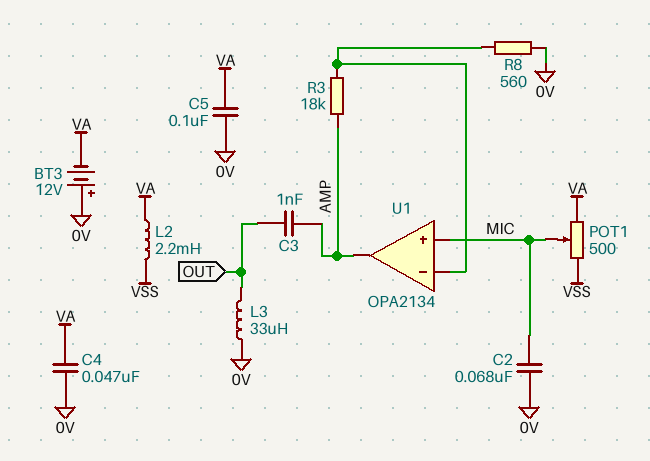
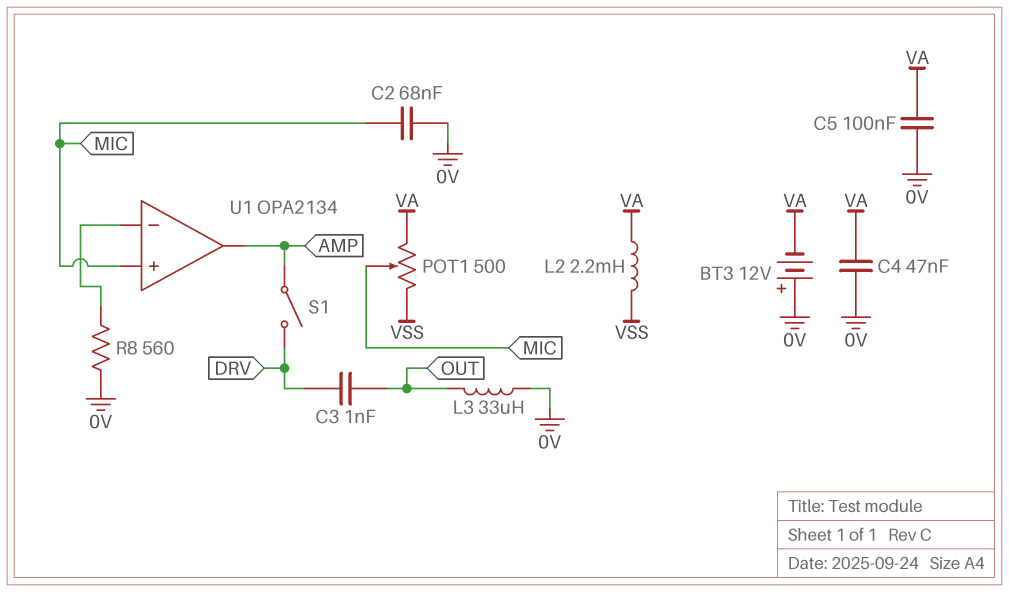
C3: 1nF (AMP, OUT) -> 1nF (DRV, OUT)
R3: 18k (AMP, U1/in-) -> none
S1: none -> switch (AMP, DRV)

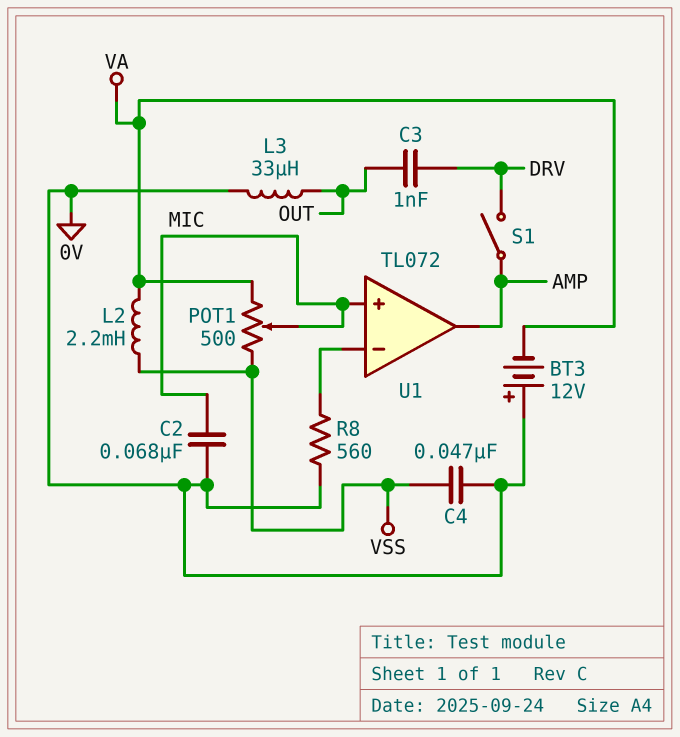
C4: 47nF (0V, VA) -> 47nF (0V, VSS)
C5: 100nF (0V, VA) -> none
U1: OPA2134 -> TL072

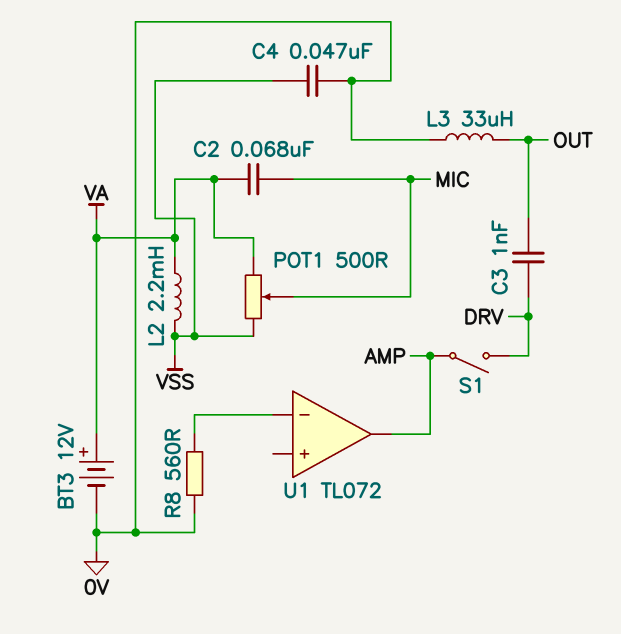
BT3: 12V (plus 0V, minus VA) -> 12V (plus VA, minus 0V)
C2: 68nF (0V, MIC) -> 68nF (MIC, VA)
U1 pin in+: MIC -> none

